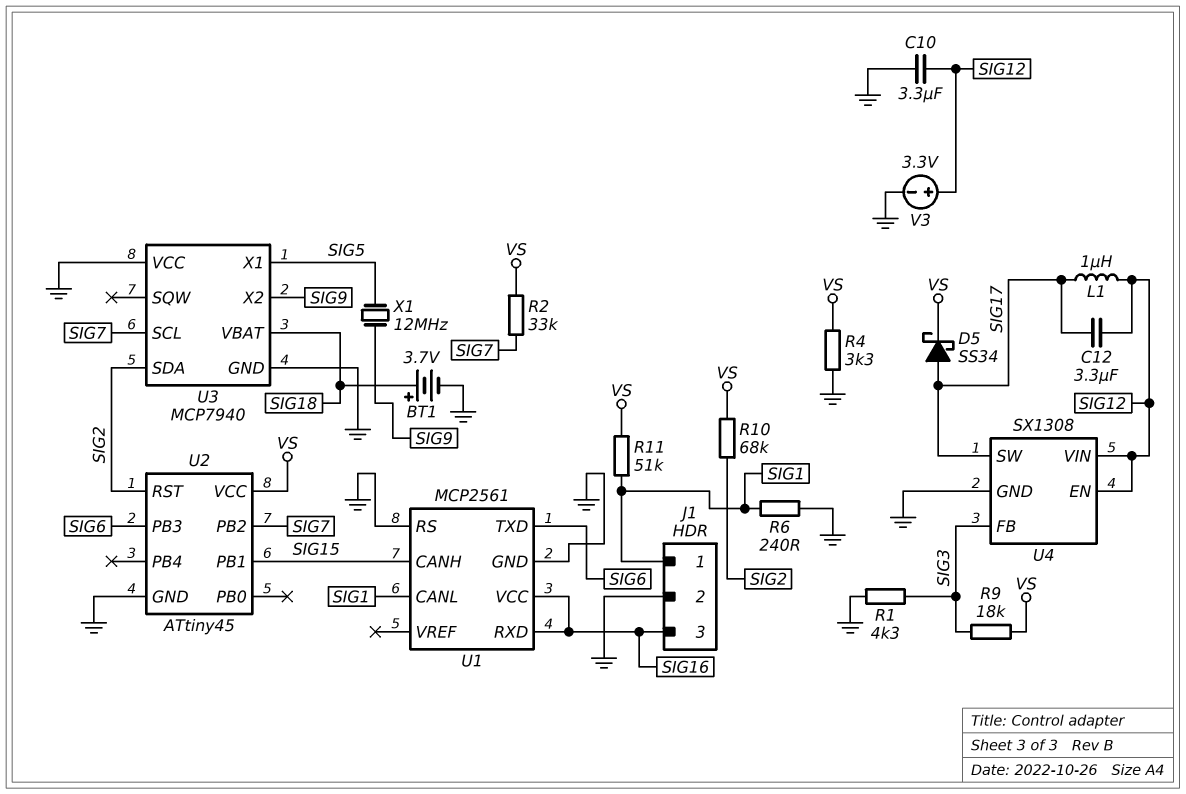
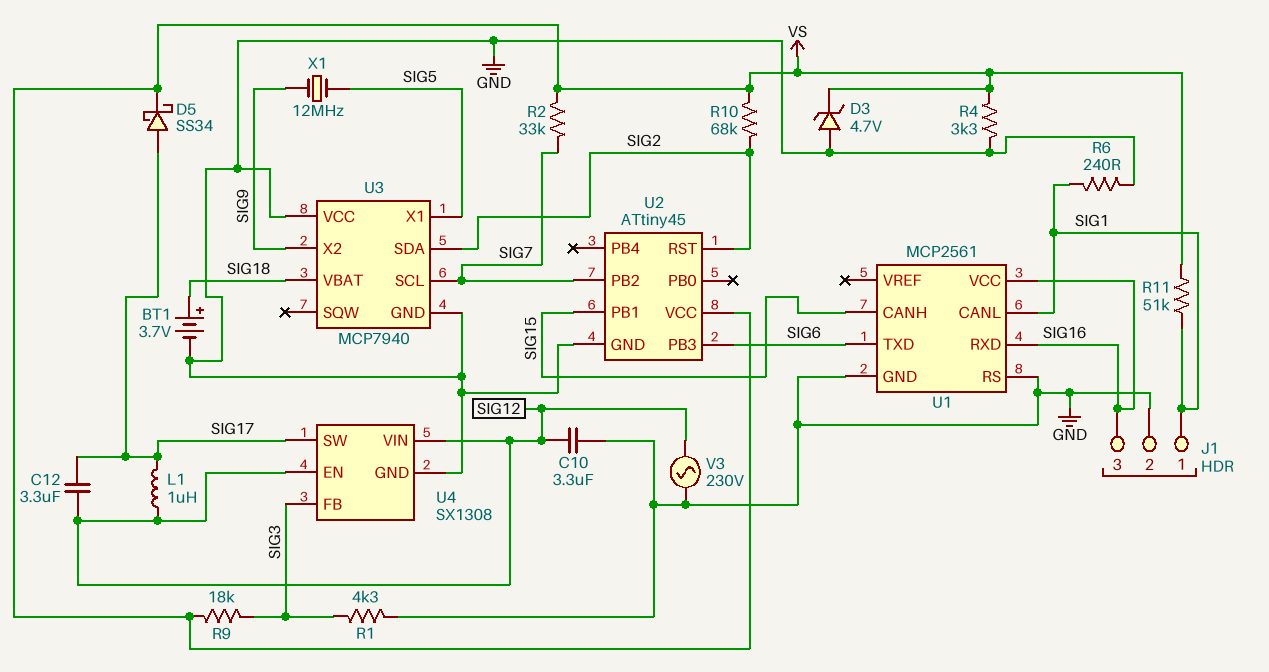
D3: none -> zener 4.7V (A GND, K VS)
V3: 3.3V (plus SIG12, minus GND) -> AC 230V (GND, SIG12)

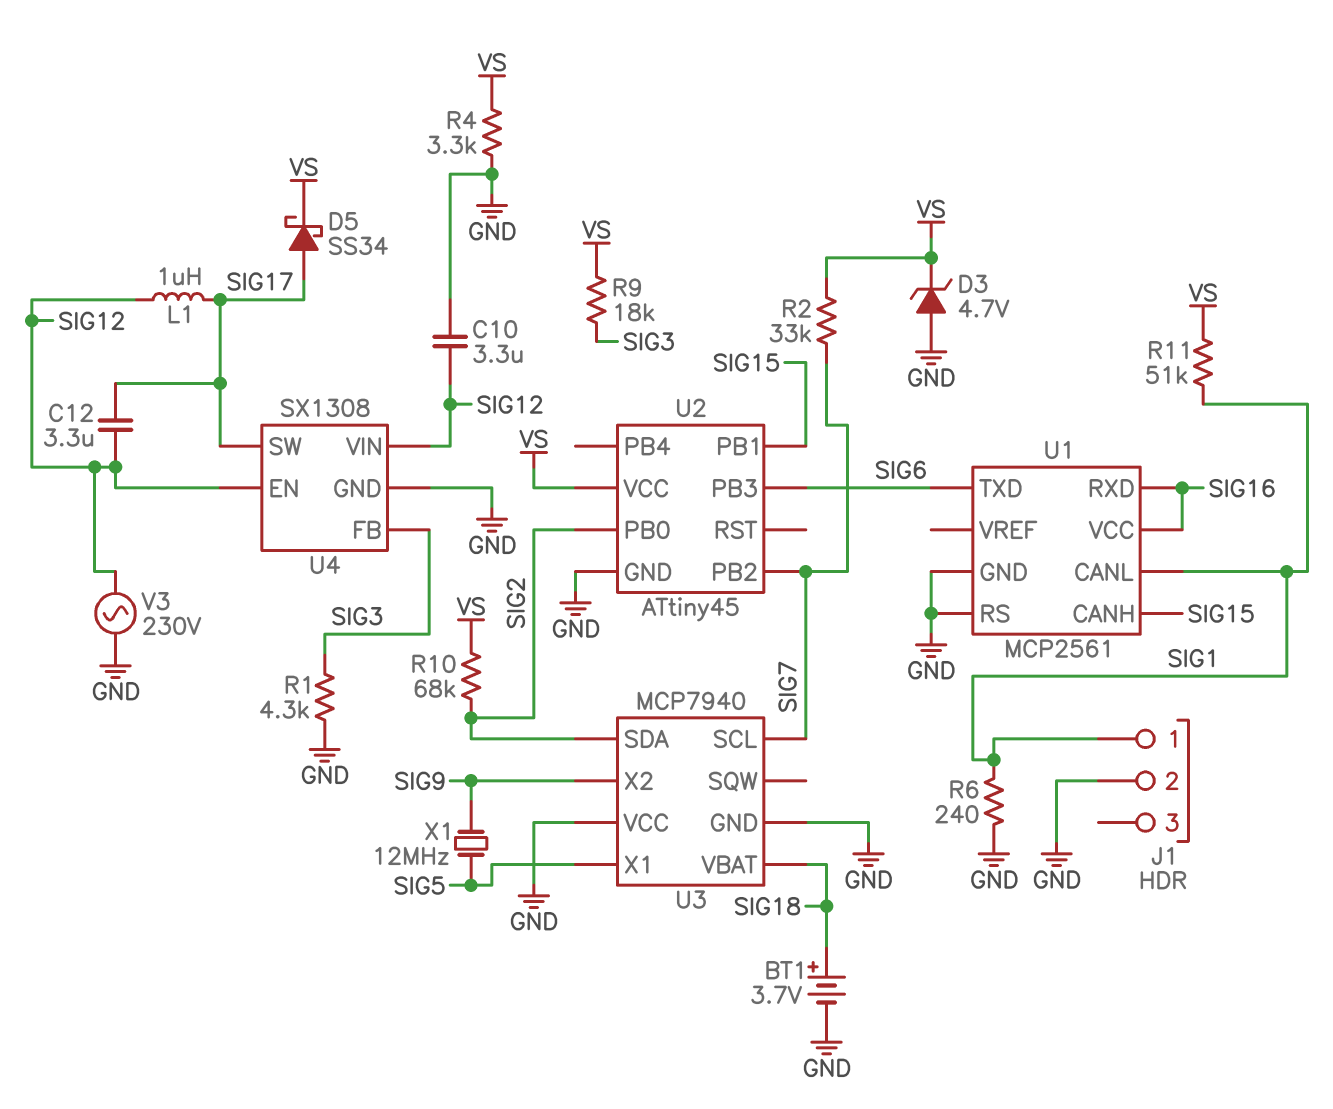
J1 pin 3: SIG16 -> none
U2 pin PB0: none -> SIG2
U2 pin RST: SIG2 -> none

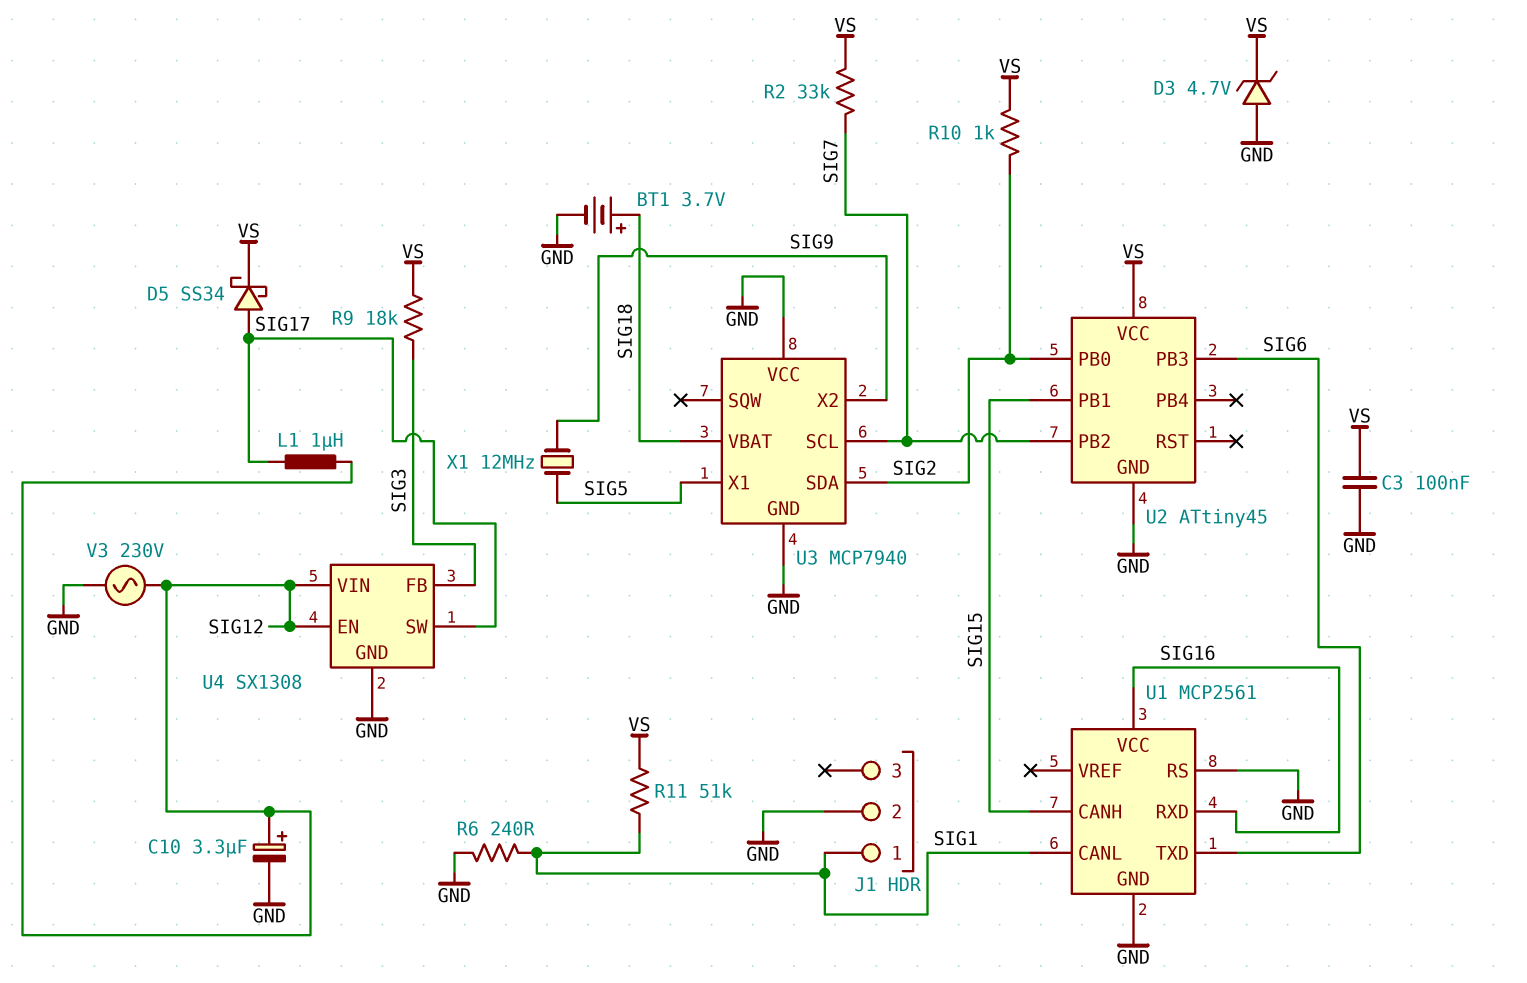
C3: none -> 100nF (GND, VS)
C10: 3.3uF (GND, SIG12) -> 3.3uF (plus SIG12, minus GND)
C12: 3.3uF (SIG12, SIG17) -> none
R1: 4.3k (GND, SIG3) -> none
R4: 3.3k (GND, VS) -> none
R10: 68k (SIG2, VS) -> 1k (SIG2, VS)

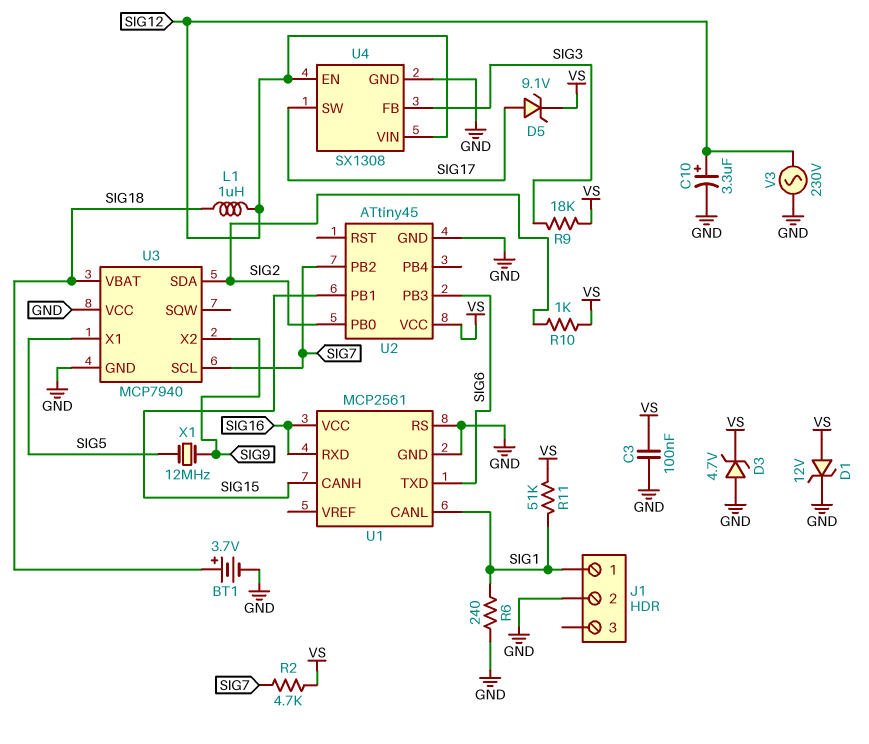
D1: none -> zener 12V (A VS, K GND)
D5: schottky SS34 (A SIG17, K VS) -> zener 9.1V (A SIG17, K VS)
L1: 1uH (SIG12, SIG17) -> 1uH (SIG12, SIG18)
R2: 33k (SIG7, VS) -> 4.7k (SIG7, VS)

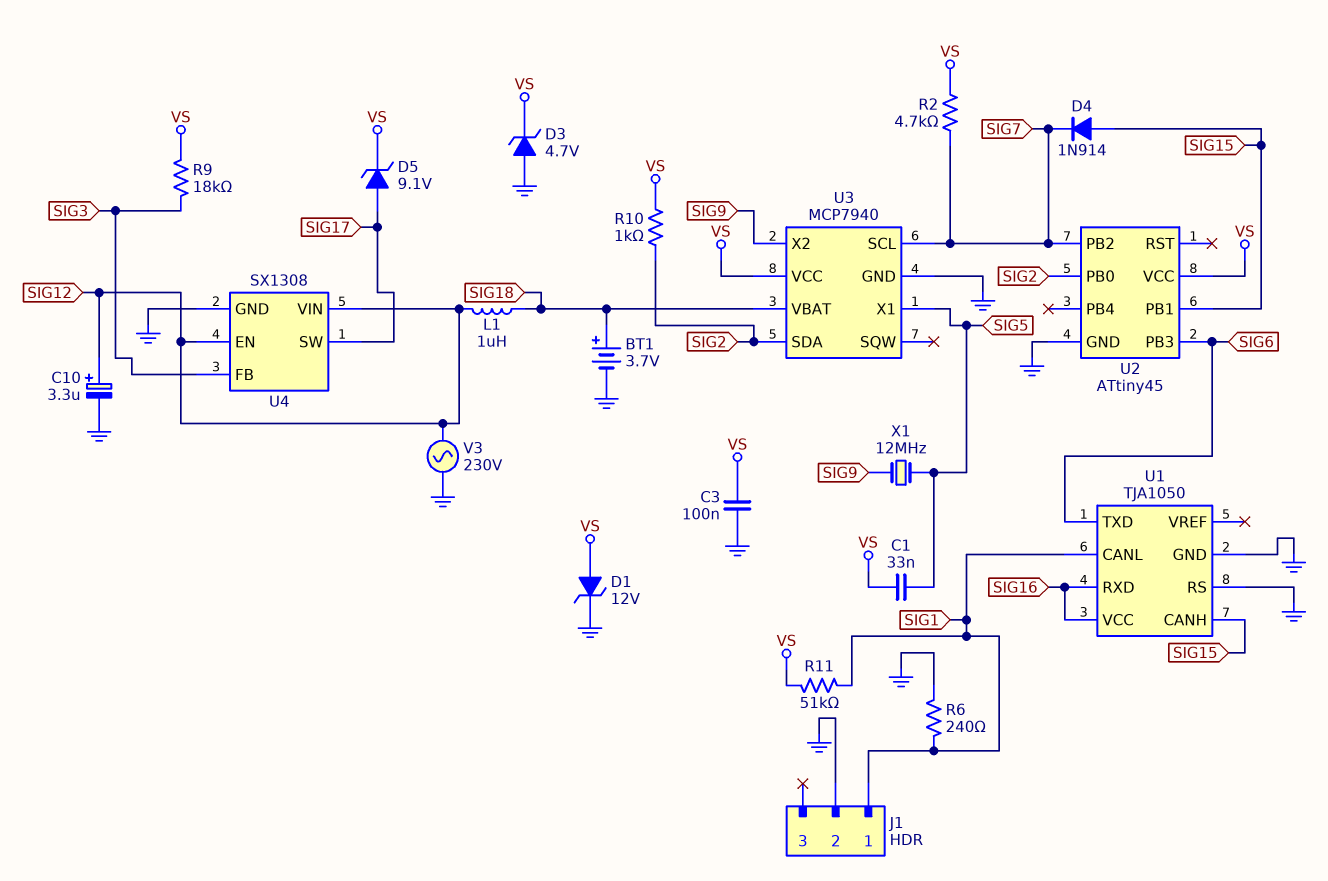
C1: none -> 33nF (SIG5, VS)
D4: none -> diode 1N914 (A SIG15, K SIG7)
U1: MCP2561 -> TJA1050
U3 pin VCC: GND -> VS

